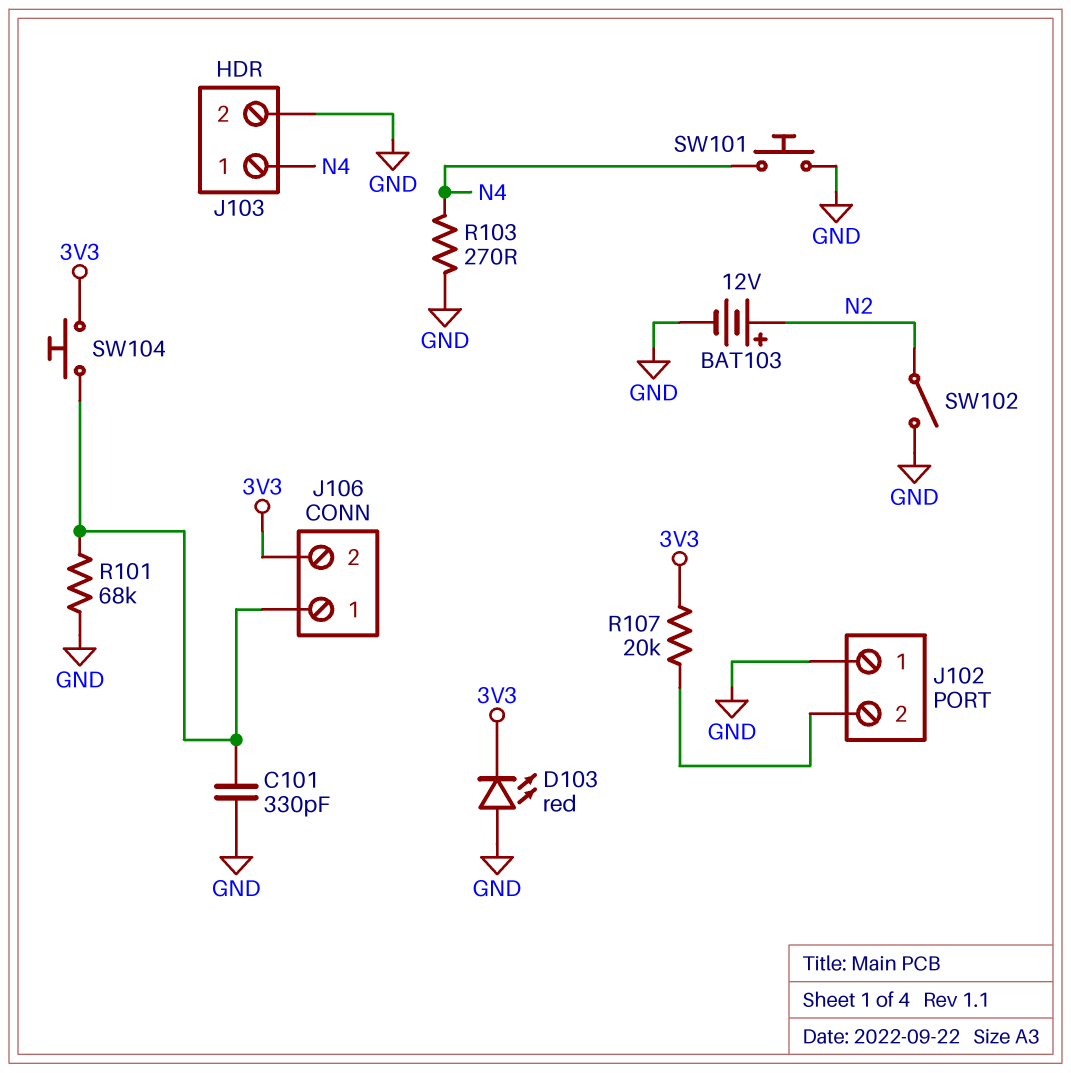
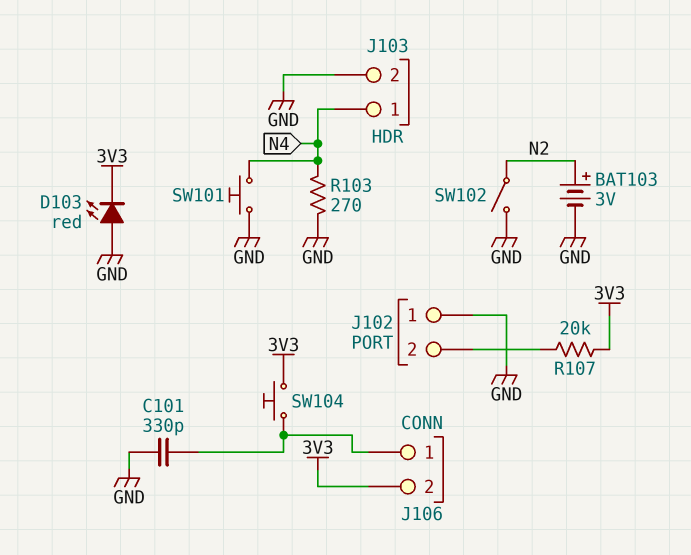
BAT103: 12V (plus N2, minus GND) -> 3V (plus N2, minus GND)
R101: 68k (GND, J106/1) -> none

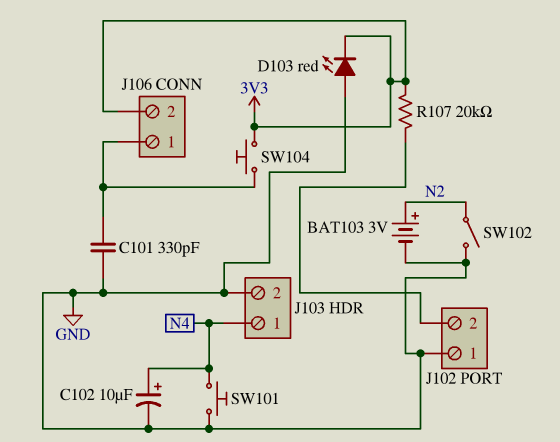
C102: none -> 10uF (plus N4, minus GND)
R103: 270 (GND, N4) -> none

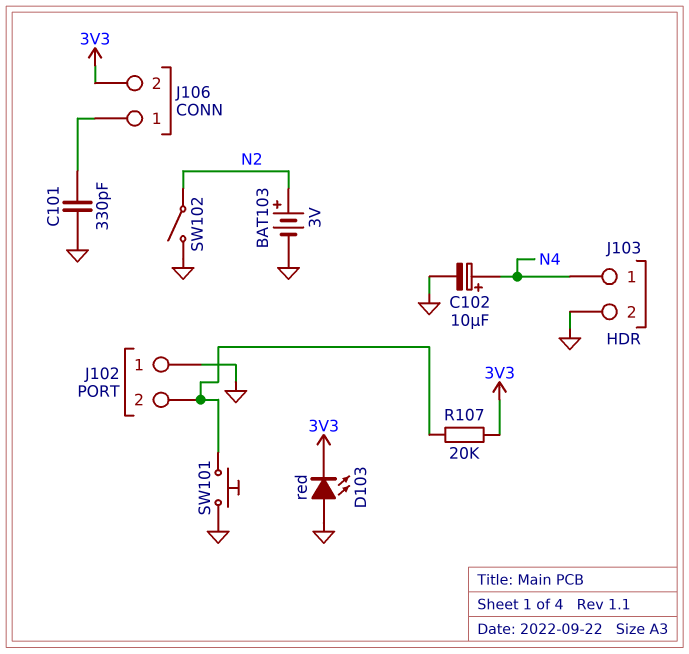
SW101: button (GND, N4) -> button (GND, J102/2)
SW104: button (3V3, J106/1) -> none

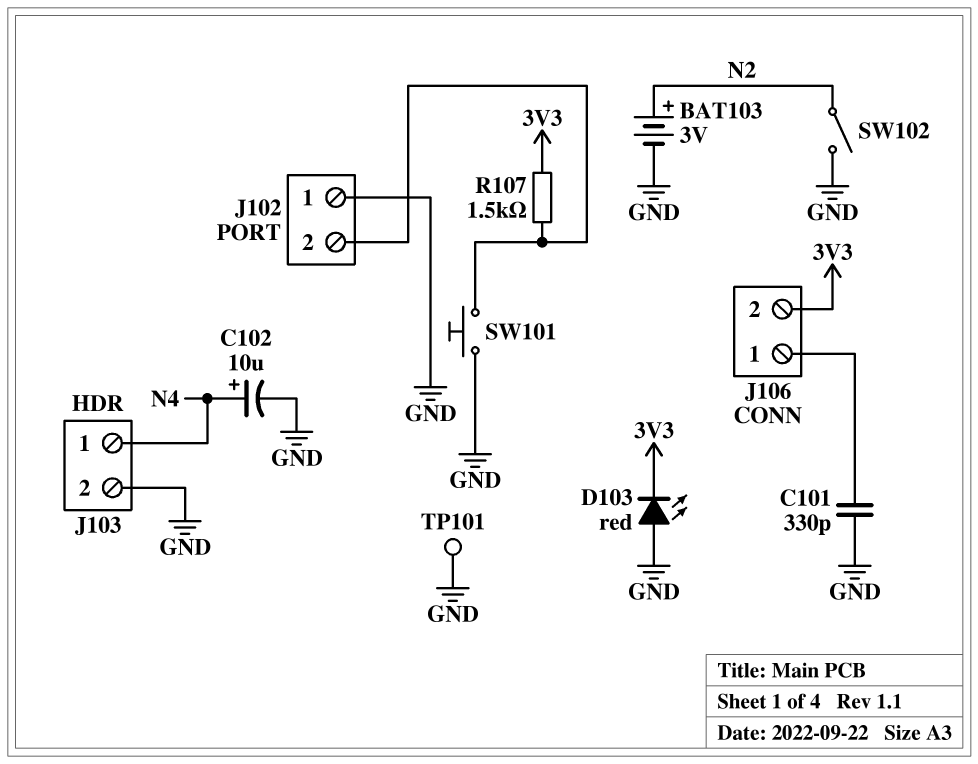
R107: 20k (3V3, J102/2) -> 1.5k (3V3, J102/2)
TP101: none -> test point (GND)

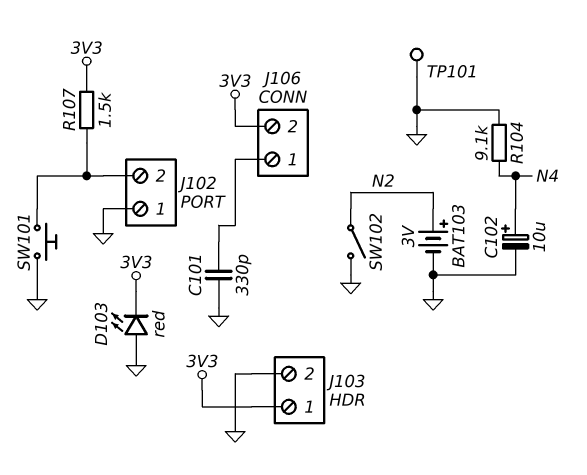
J103 pin 1: N4 -> 3V3
R104: none -> 9.1k (GND, N4)

